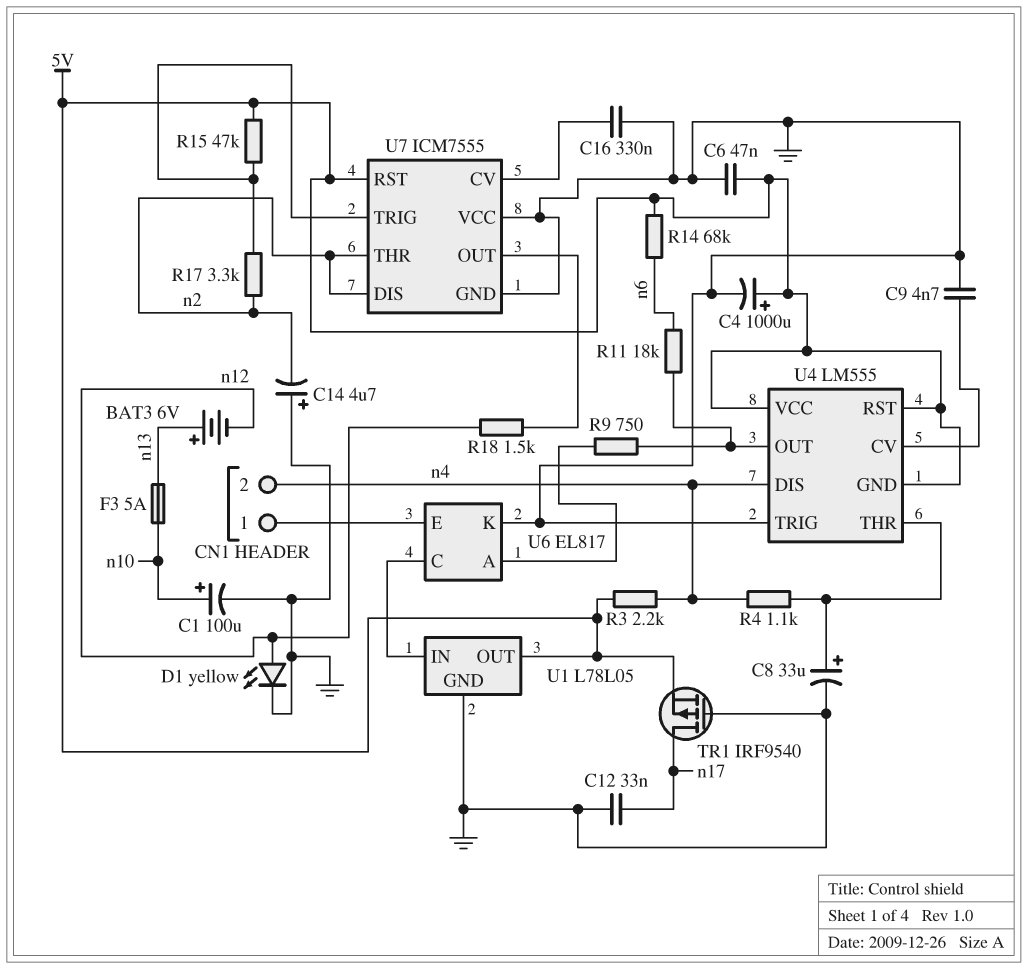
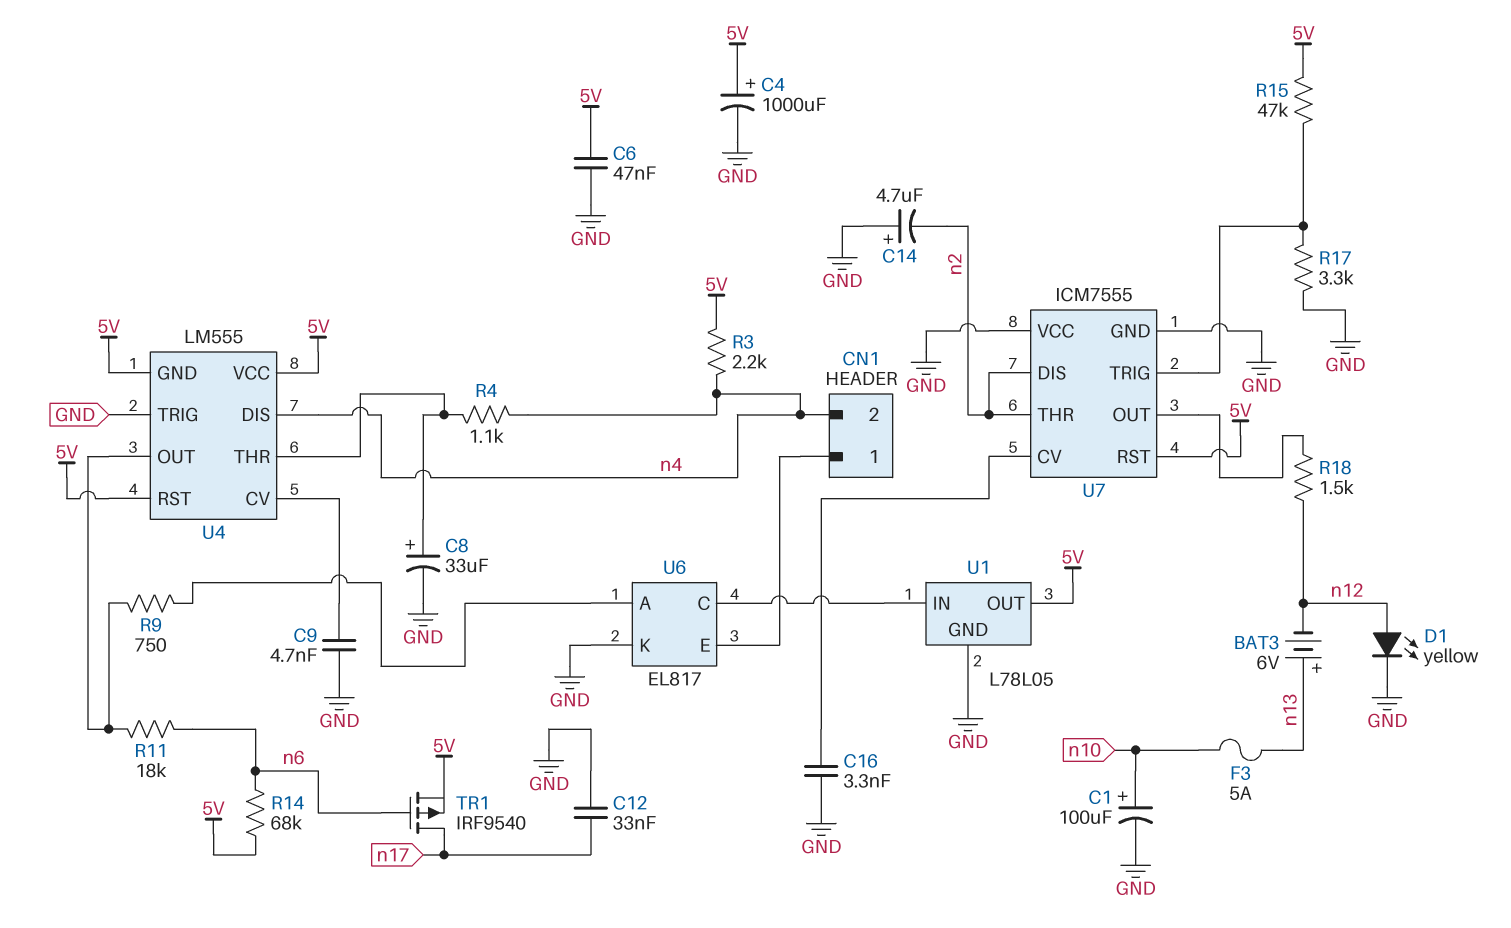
C16: 330nF (GND, U7/CV) -> 3.3nF (GND, U7/CV)
R17: 3.3k (U7/TRIG, n2) -> 3.3k (GND, U7/TRIG)
TR1: PMOS IRF9540 (G GND, D n17, S 5V) -> PMOS IRF9540 (G n6, D n17, S 5V)

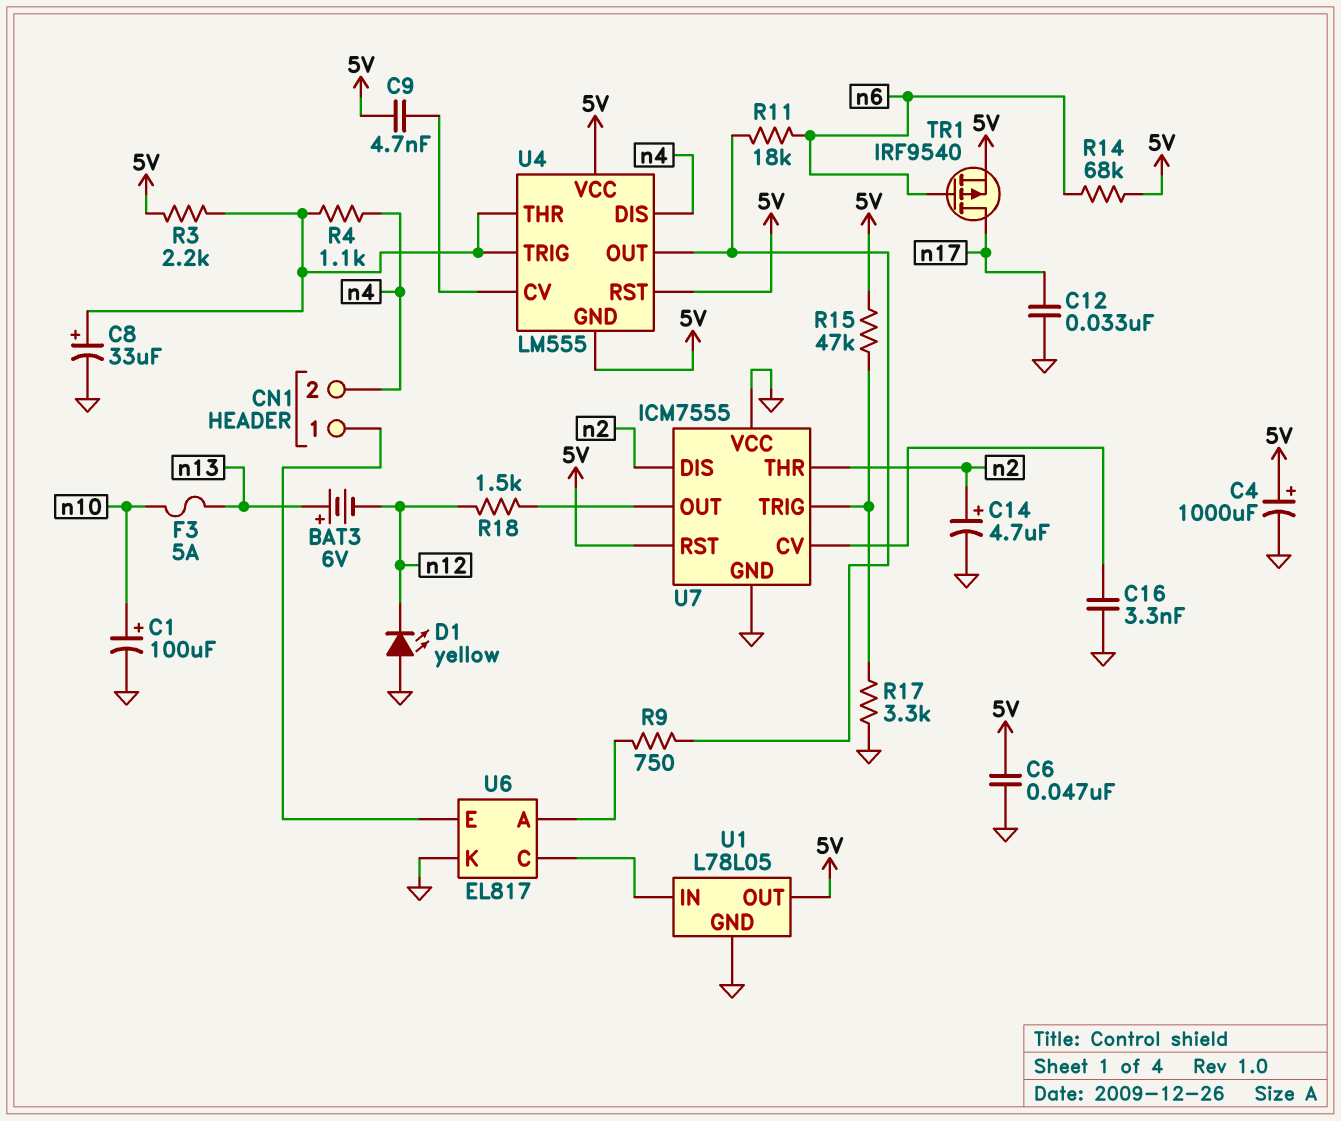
C9: 4.7nF (GND, U4/CV) -> 4.7nF (5V, U4/CV)
C14: 4.7uF (plus GND, minus n2) -> 4.7uF (plus n2, minus GND)
D1: LED yellow (A n12, K GND) -> LED yellow (A GND, K n12)
R3: 2.2k (5V, n4) -> 2.2k (5V, U4/THR)
U4 pin TRIG: GND -> U4/THR

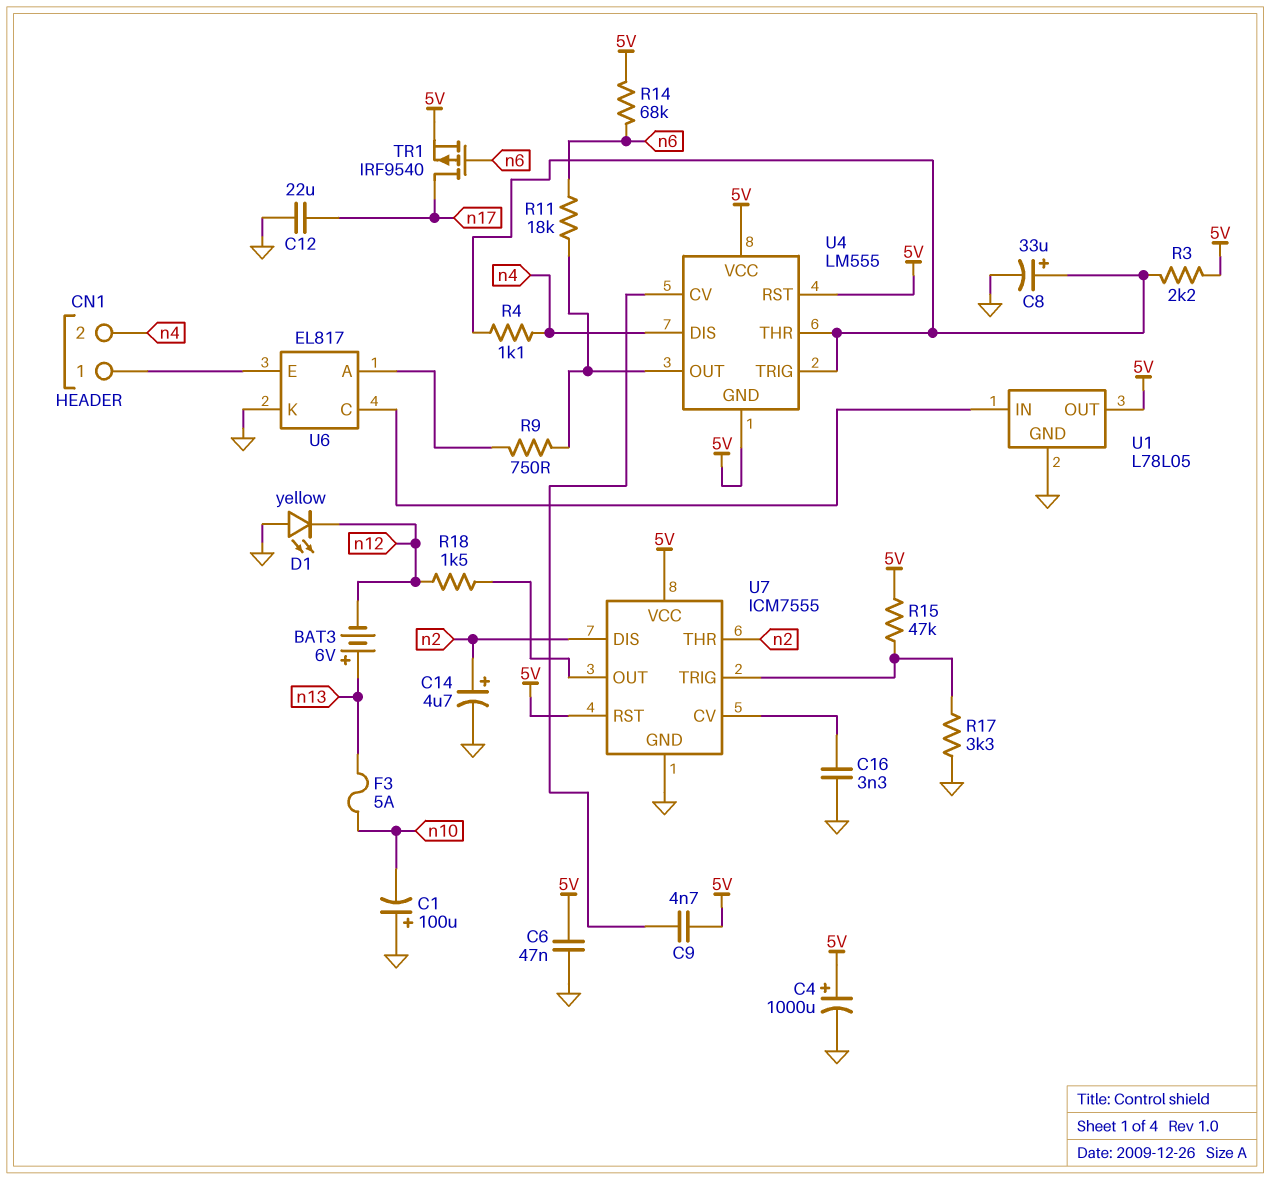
C1: 100uF (plus n10, minus GND) -> 100uF (plus GND, minus n10)
C12: 33nF (GND, n17) -> 22uF (GND, n17)
U7 pin VCC: GND -> 5V

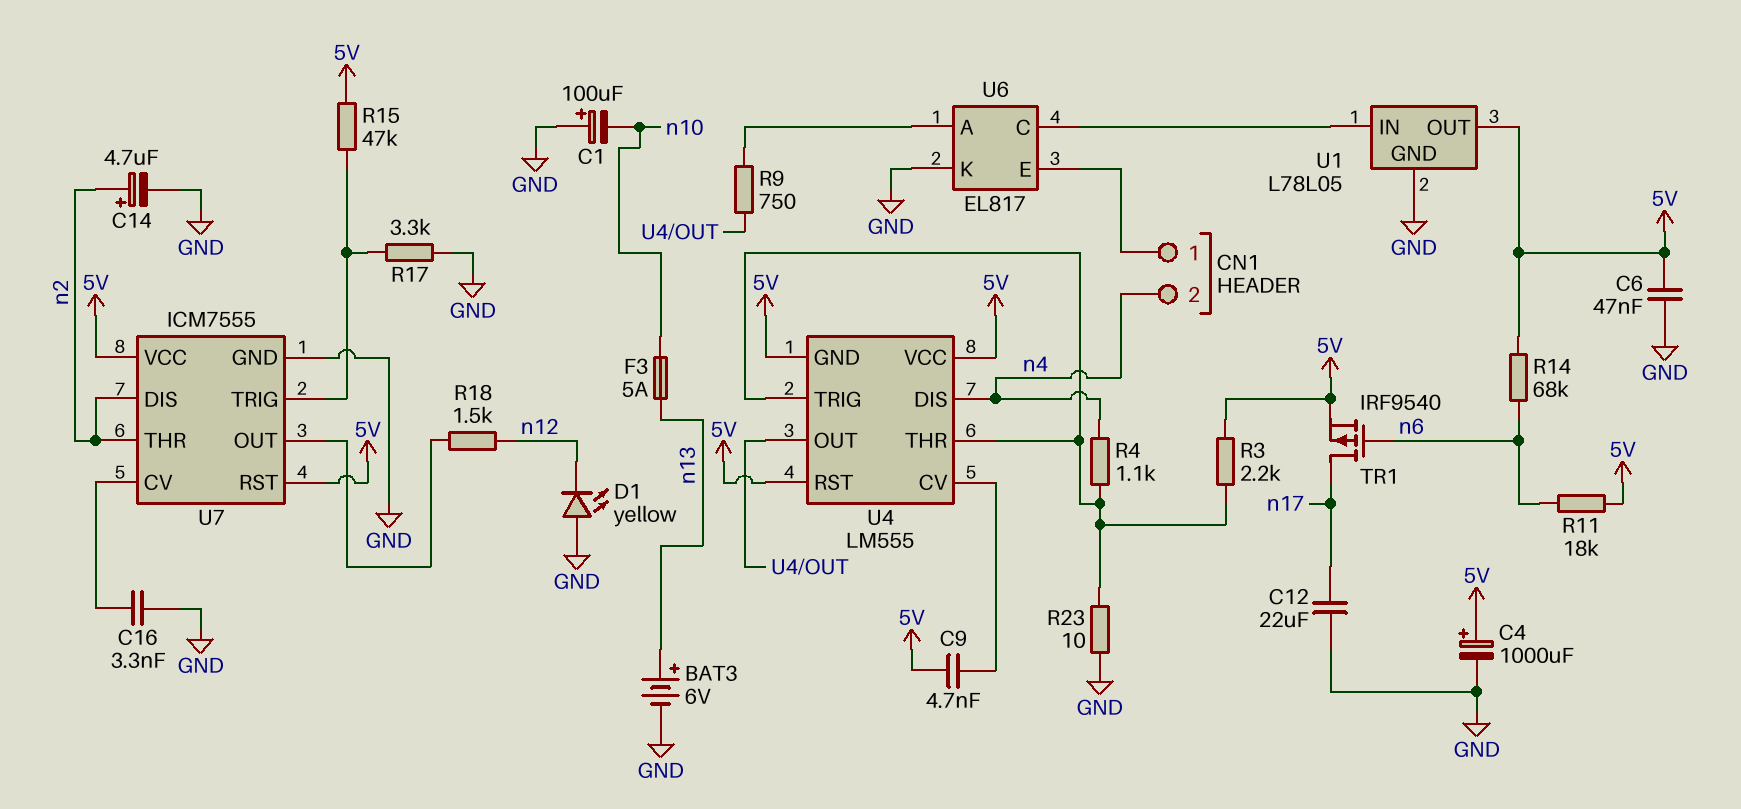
BAT3: 6V (plus n13, minus n12) -> 6V (plus n13, minus GND)
C8: 33uF (plus U4/THR, minus GND) -> none
R11: 18k (U4/OUT, n6) -> 18k (5V, n6)
R23: none -> 10 (GND, U4/THR)

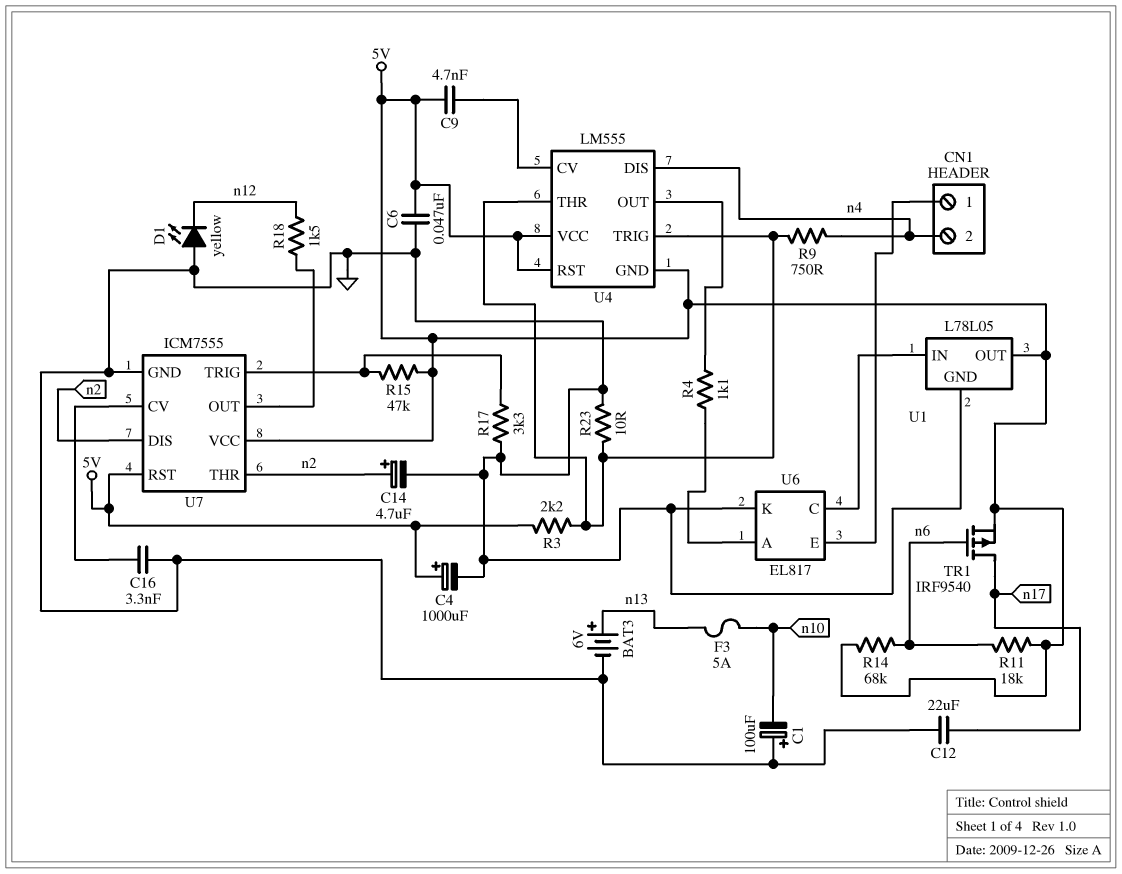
R4: 1.1k (U4/THR, n4) -> 1.1k (U4/OUT, U6/A)
R9: 750 (U4/OUT, U6/A) -> 750 (U4/THR, n4)

